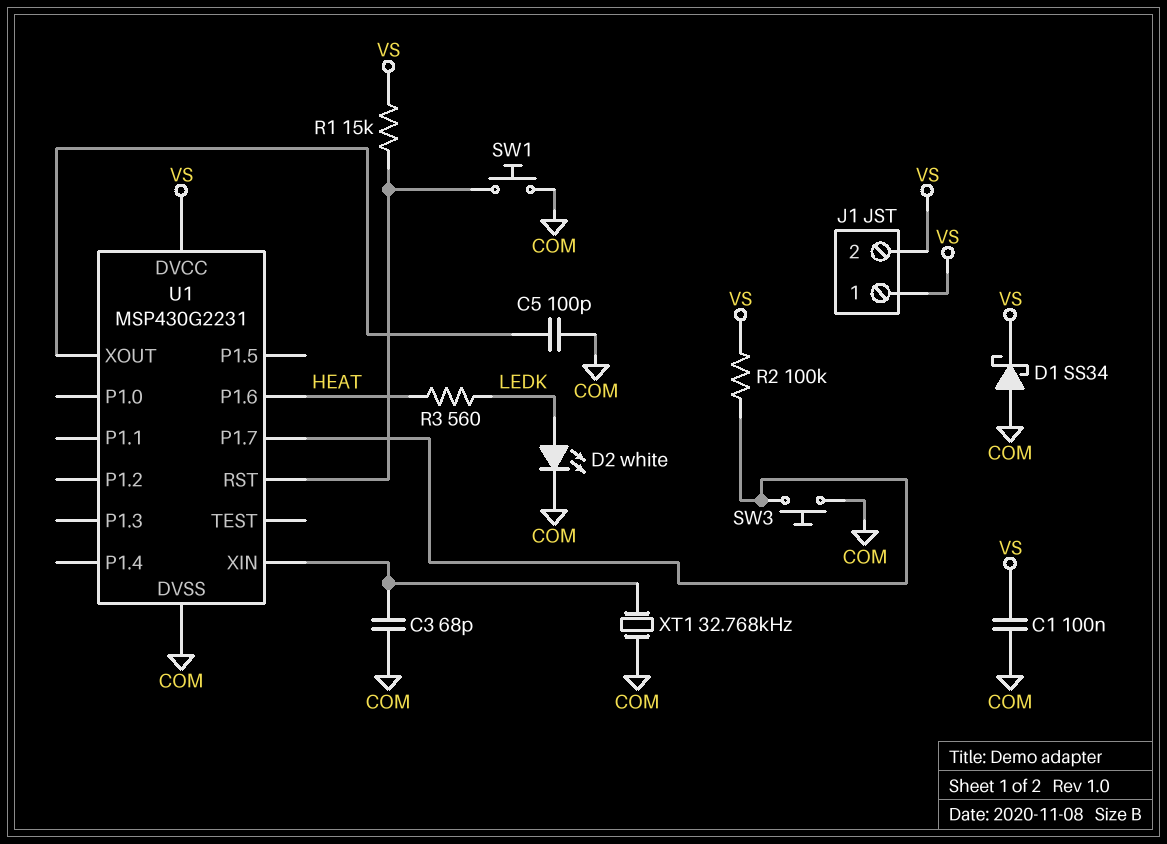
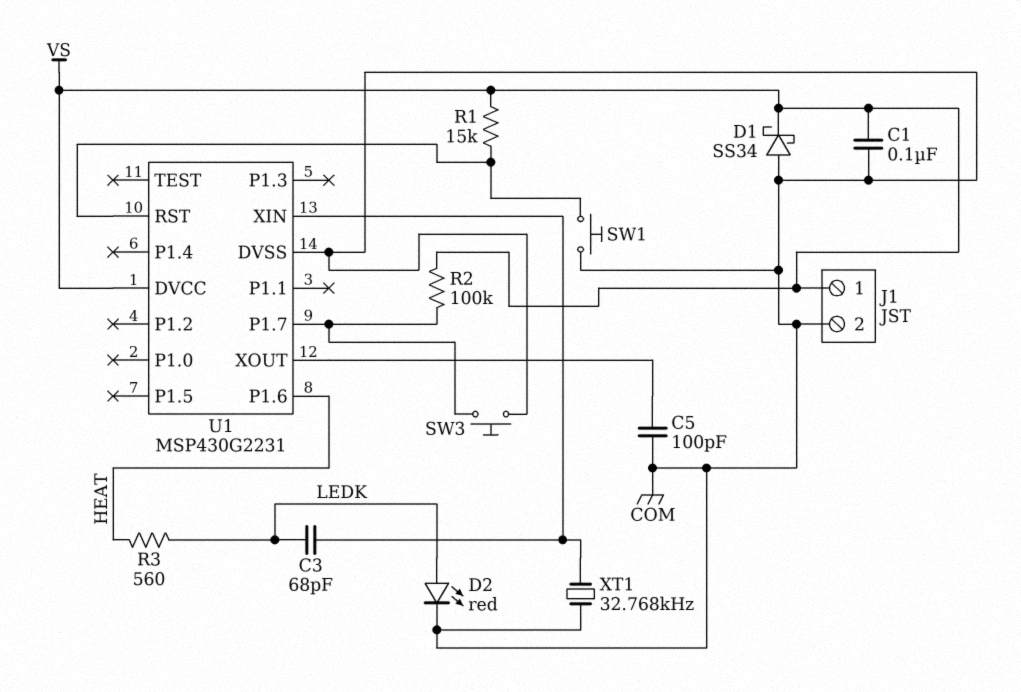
C3: 68pF (COM, U1/XIN) -> 68pF (LEDK, U1/XIN)
D2: LED white (A LEDK, K COM) -> LED red (A LEDK, K COM)
J1 pin 2: VS -> COM

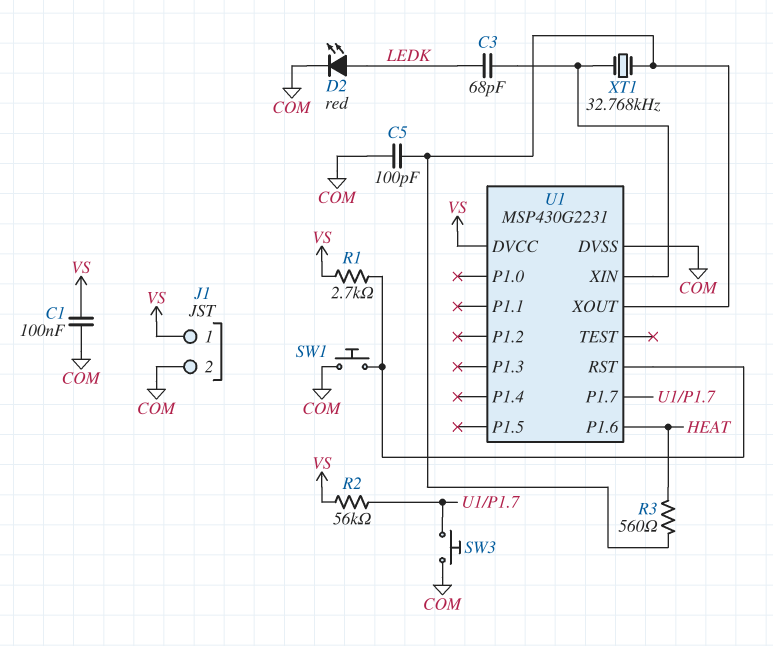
D1: schottky SS34 (A COM, K VS) -> none
R1: 15k (U1/RST, VS) -> 2.7k (U1/RST, VS)
R2: 100k (U1/P1.7, VS) -> 56k (U1/P1.7, VS)
R3: 560 (HEAT, LEDK) -> 560 (HEAT, U1/XOUT)
XT1: 32.768kHz (COM, U1/XIN) -> 32.768kHz (U1/XIN, U1/XOUT)

